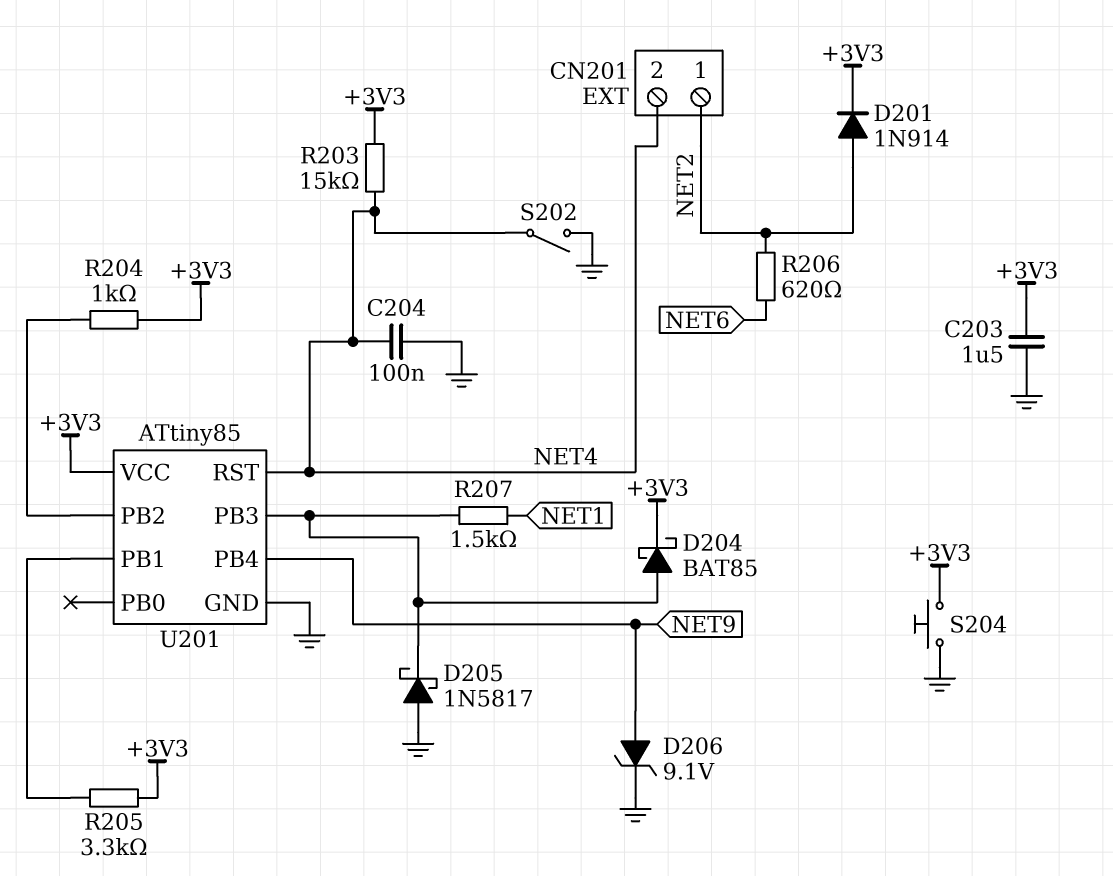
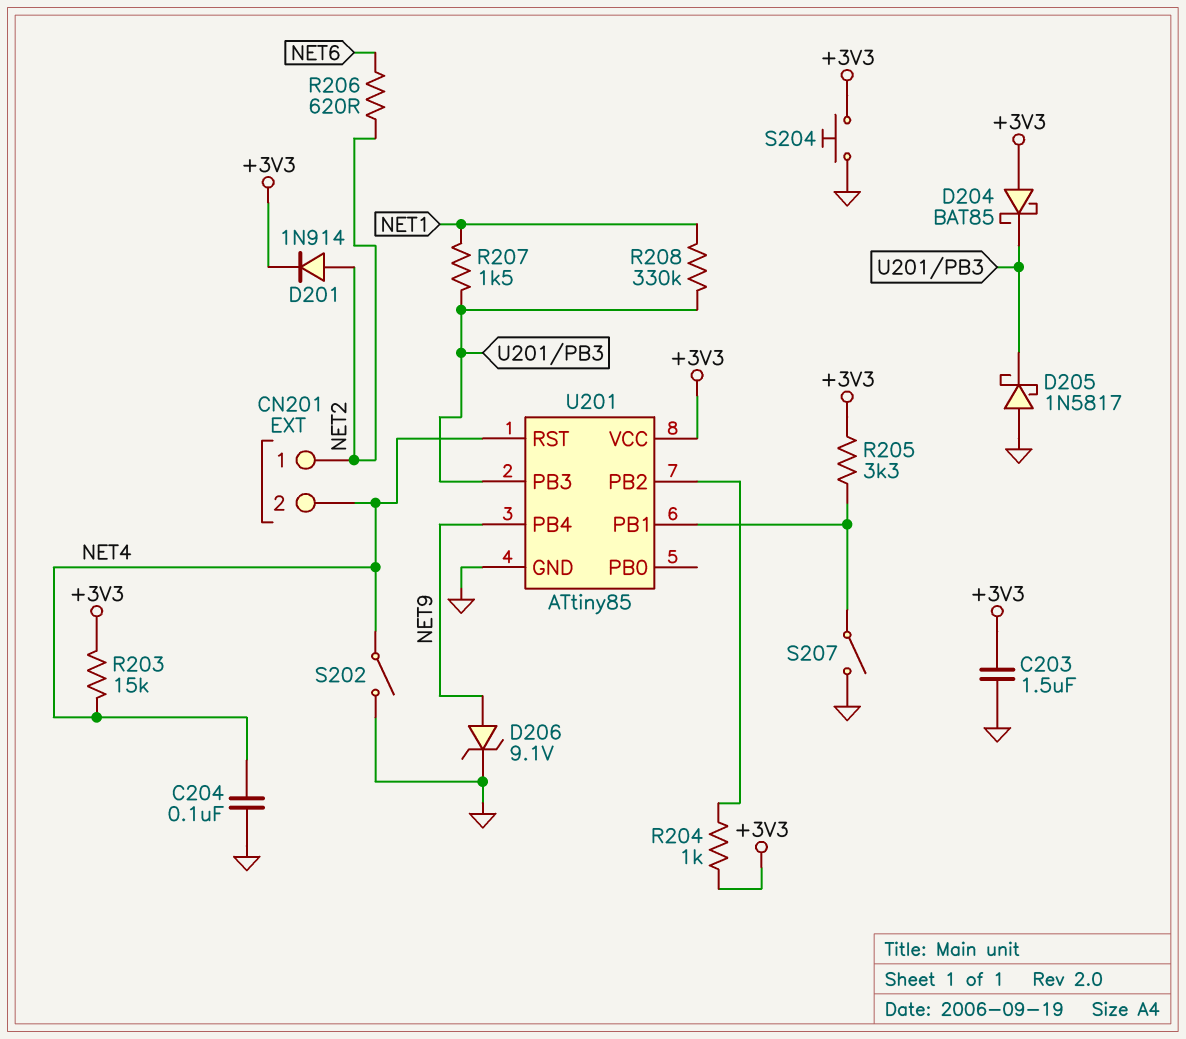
D204: schottky BAT85 (A U201/PB3, K +3V3) -> schottky BAT85 (A +3V3, K U201/PB3)
R208: none -> 330k (NET1, U201/PB3)
S207: none -> switch (GND, U201/PB1)

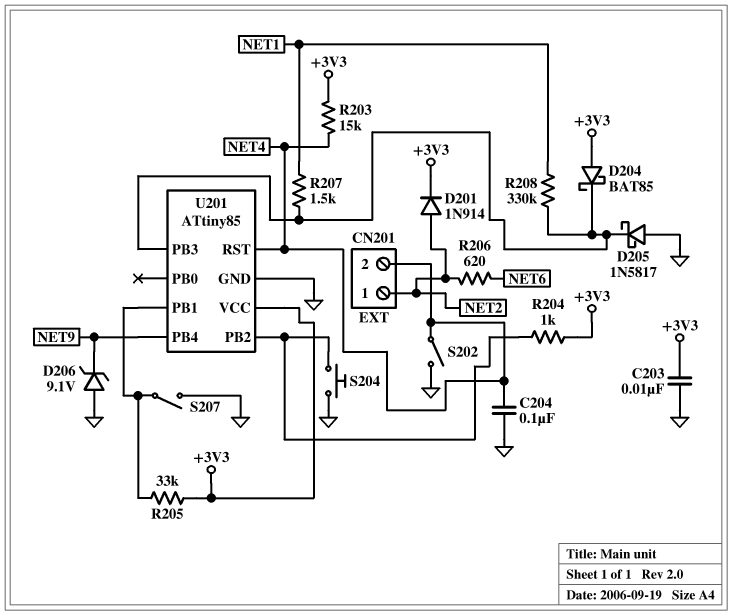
C203: 1.5uF (+3V3, GND) -> 10nF (+3V3, GND)
D206: zener 9.1V (A NET9, K GND) -> zener 9.1V (A GND, K NET9)
R205: 3.3k (+3V3, U201/PB1) -> 33k (+3V3, U201/PB1)
S204: button (+3V3, GND) -> button (GND, U201/PB2)

